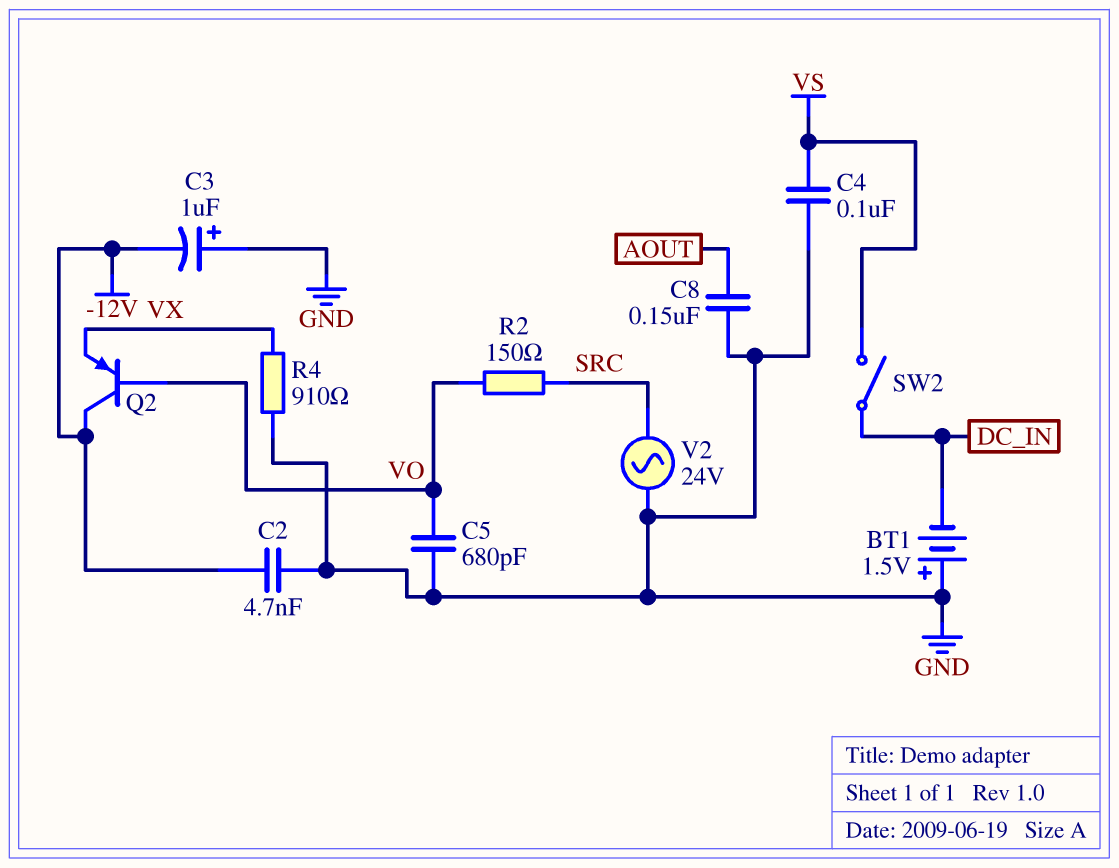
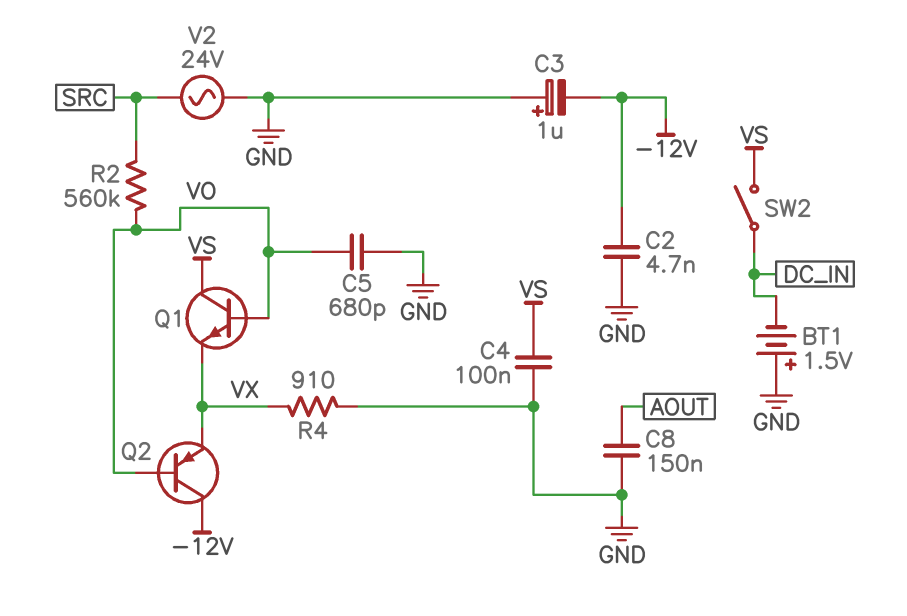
Q1: none -> NPN (B VO, C VS, E VX)
R2: 150 (SRC, VO) -> 560k (SRC, VO)

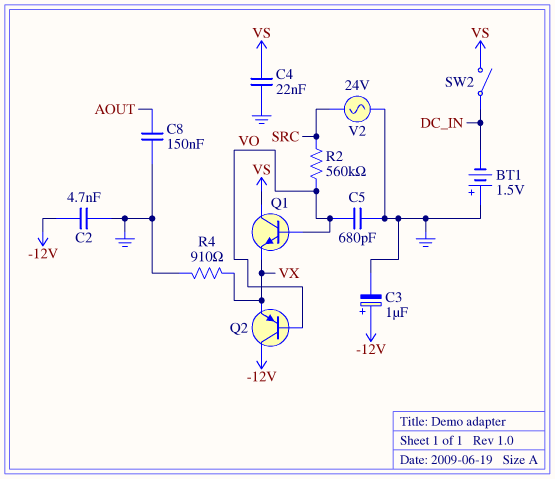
C3: 1uF (plus GND, minus -12V) -> 1uF (plus -12V, minus GND)
C4: 100nF (GND, VS) -> 22nF (GND, VS)

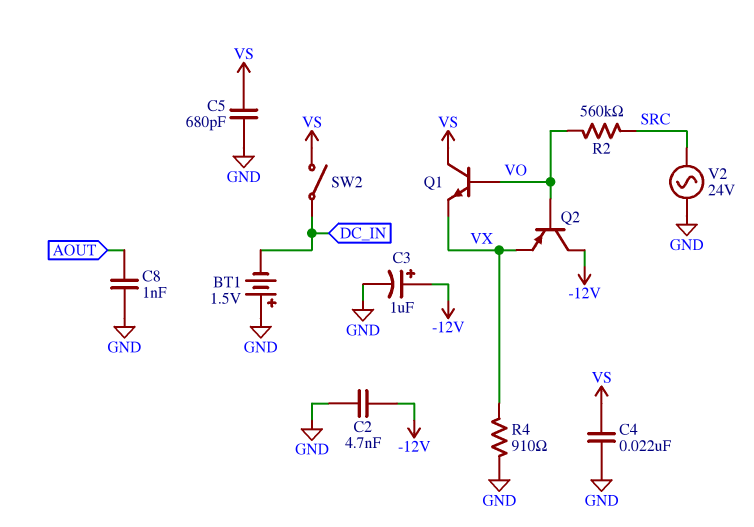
C5: 680pF (GND, VO) -> 680pF (GND, VS)
C8: 150nF (AOUT, GND) -> 1nF (AOUT, GND)

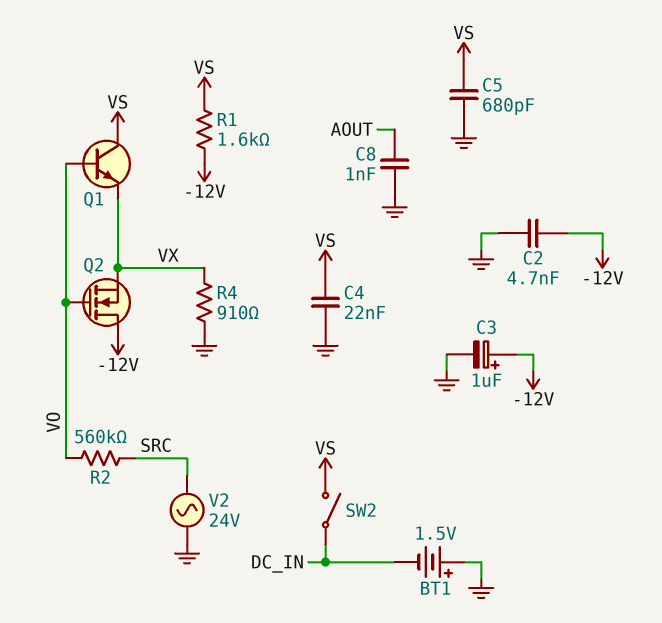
Q2: PNP (B VO, C -12V, E VX) -> NMOS (G VO, D -12V, S VX)
R1: none -> 1.6k (-12V, VS)

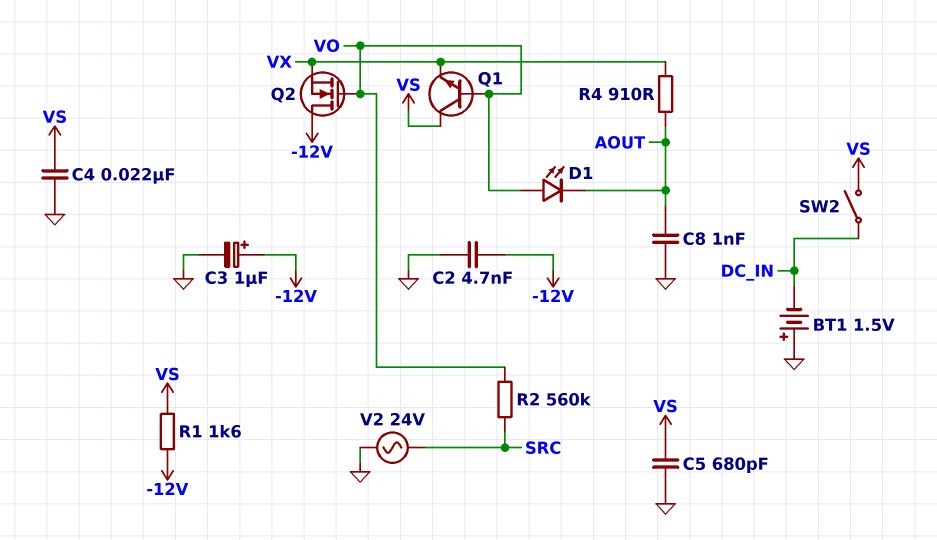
D1: none -> LED (A VO, K AOUT)
R4: 910 (GND, VX) -> 910 (AOUT, VX)

